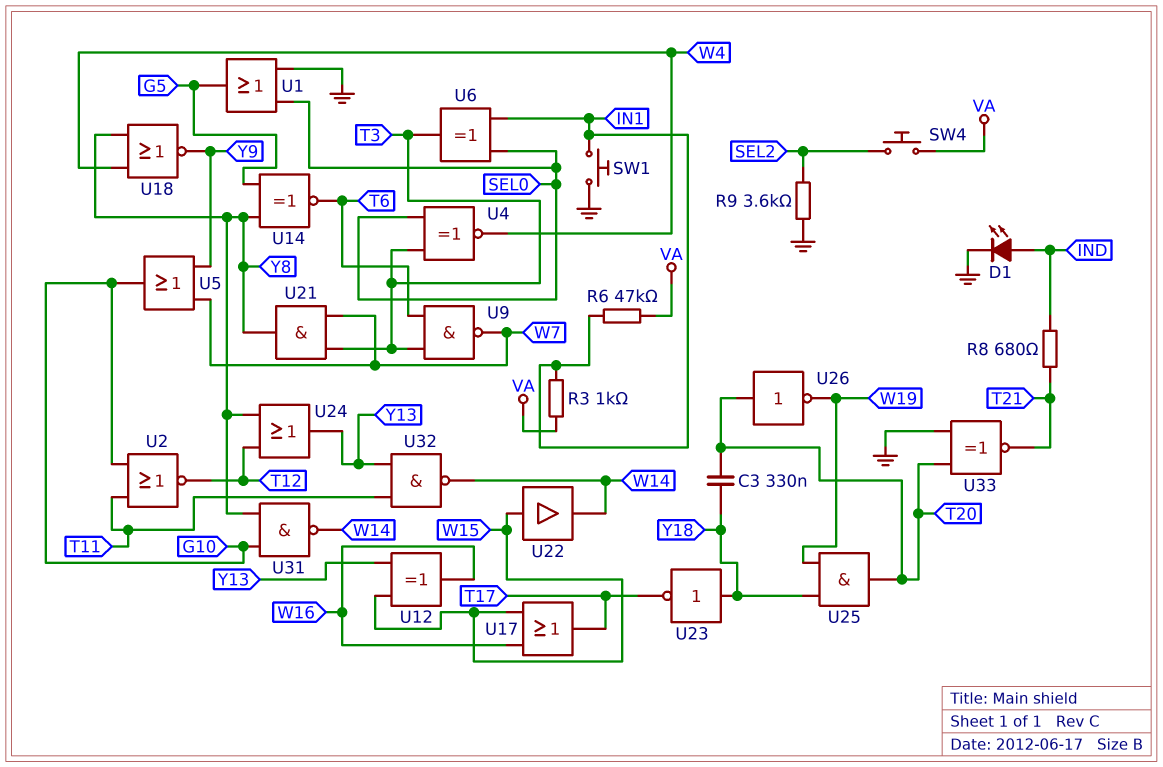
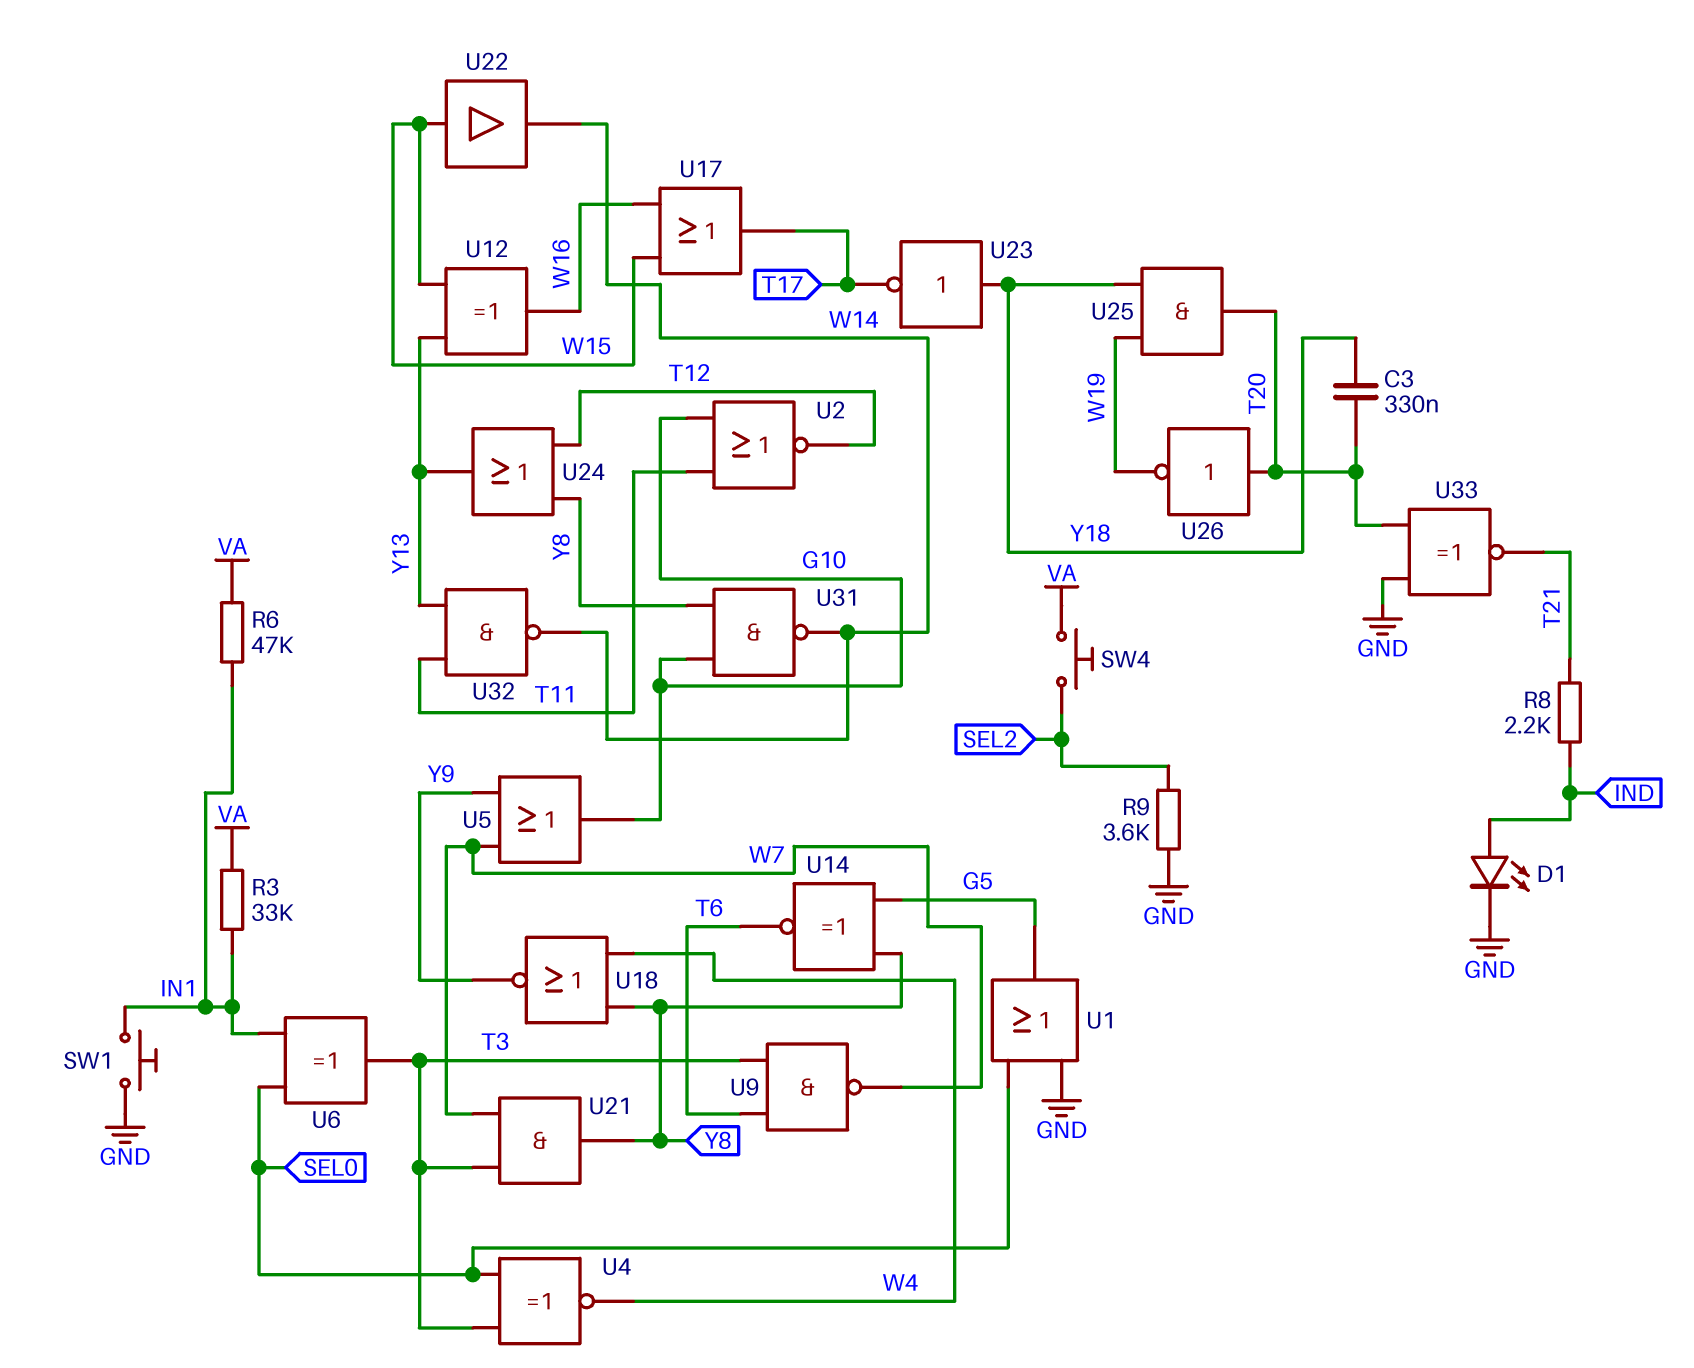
R3: 1k (IN1, VA) -> 33k (IN1, VA)
R8: 680 (IND, T21) -> 2.2k (IND, T21)

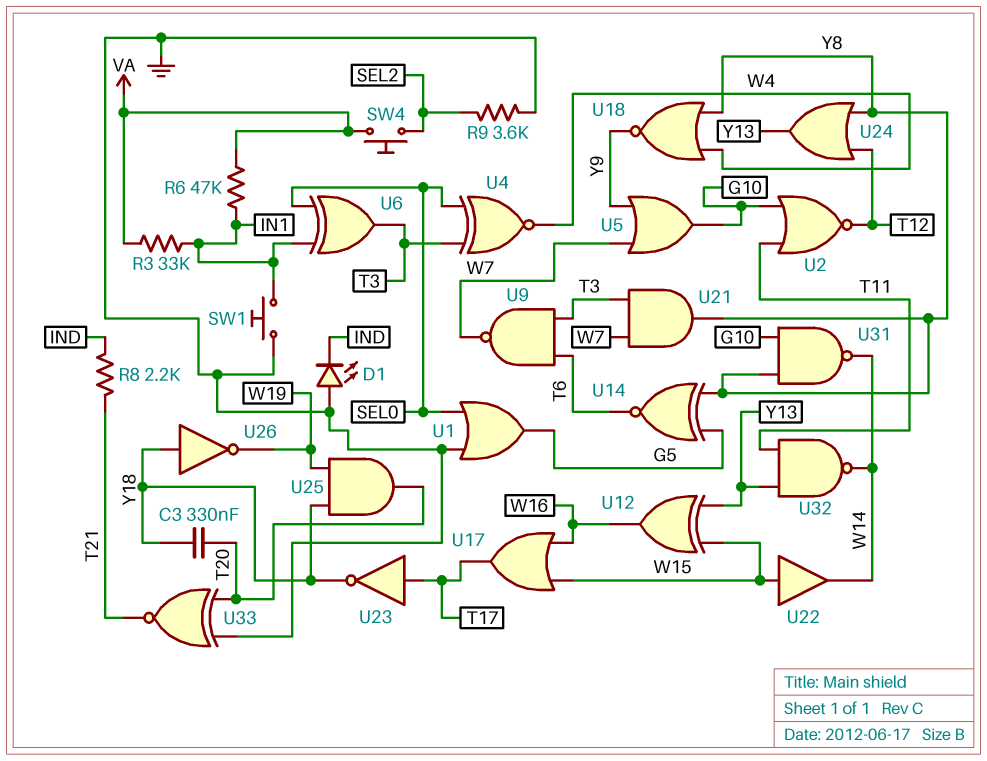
D1: LED (A IND, K GND) -> LED (A GND, K IND)
U23: NOT (in Y18, out T17) -> NOT (in T17, out Y18)
U26: NOT (in T20, out W19) -> NOT (in Y18, out W19)

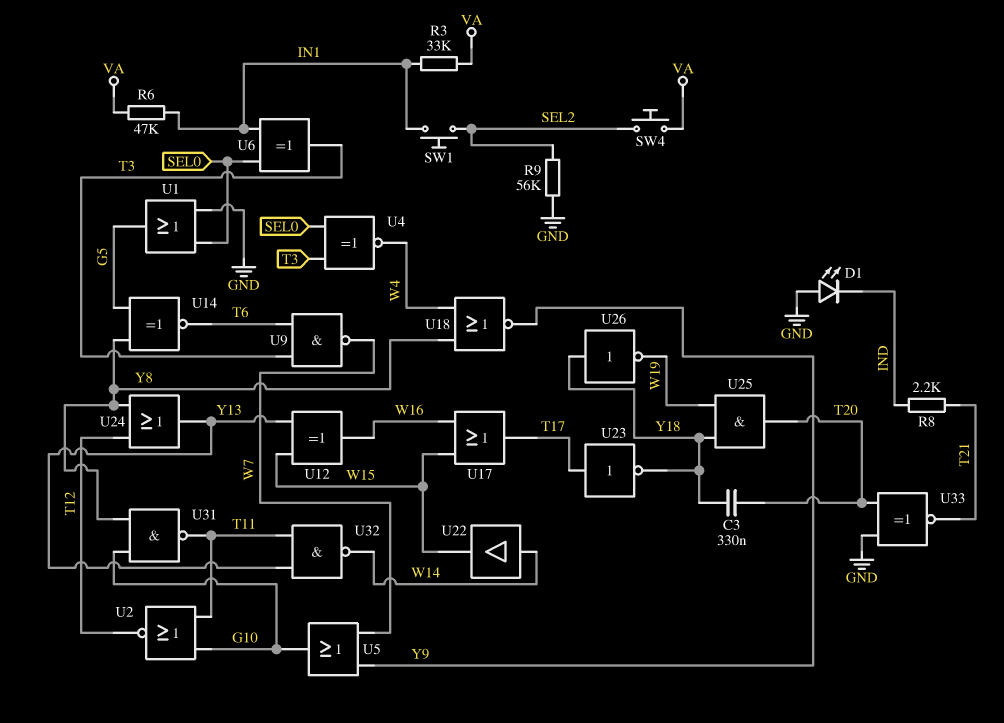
R9: 3.6k (GND, SEL2) -> 56k (GND, SEL2)
SW1: button (GND, IN1) -> button (IN1, SEL2)
U21: AND (in T3, in W7, out Y8) -> none
U22: buffer (in W15, out W14) -> buffer (in W14, out W15)
U31: NAND (in G10, in Y8, out W14) -> NAND (in G10, in Y8, out T11)

